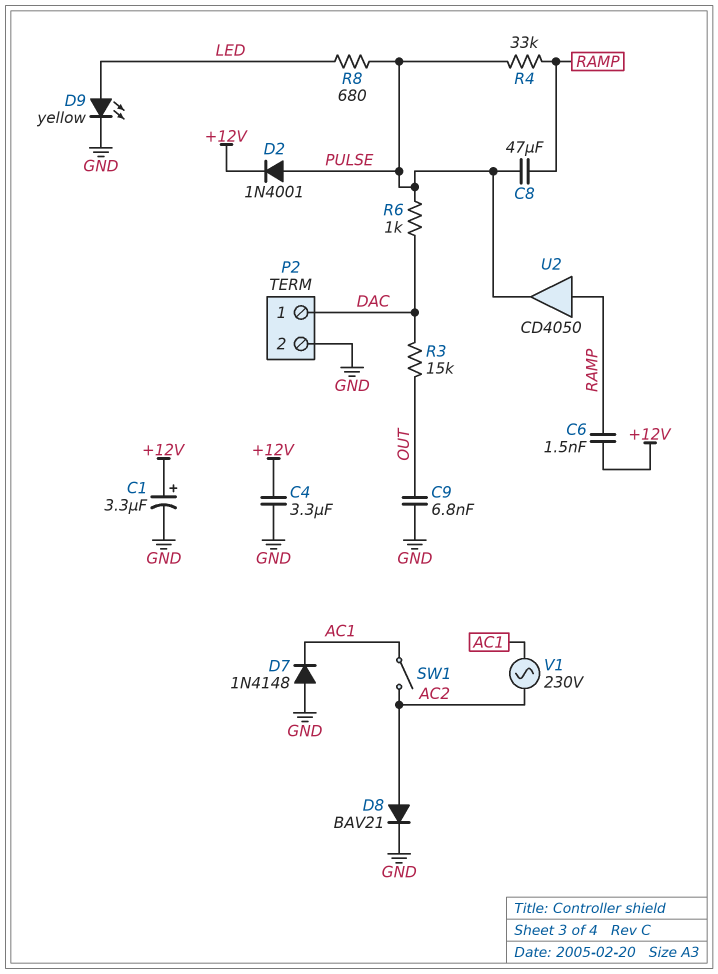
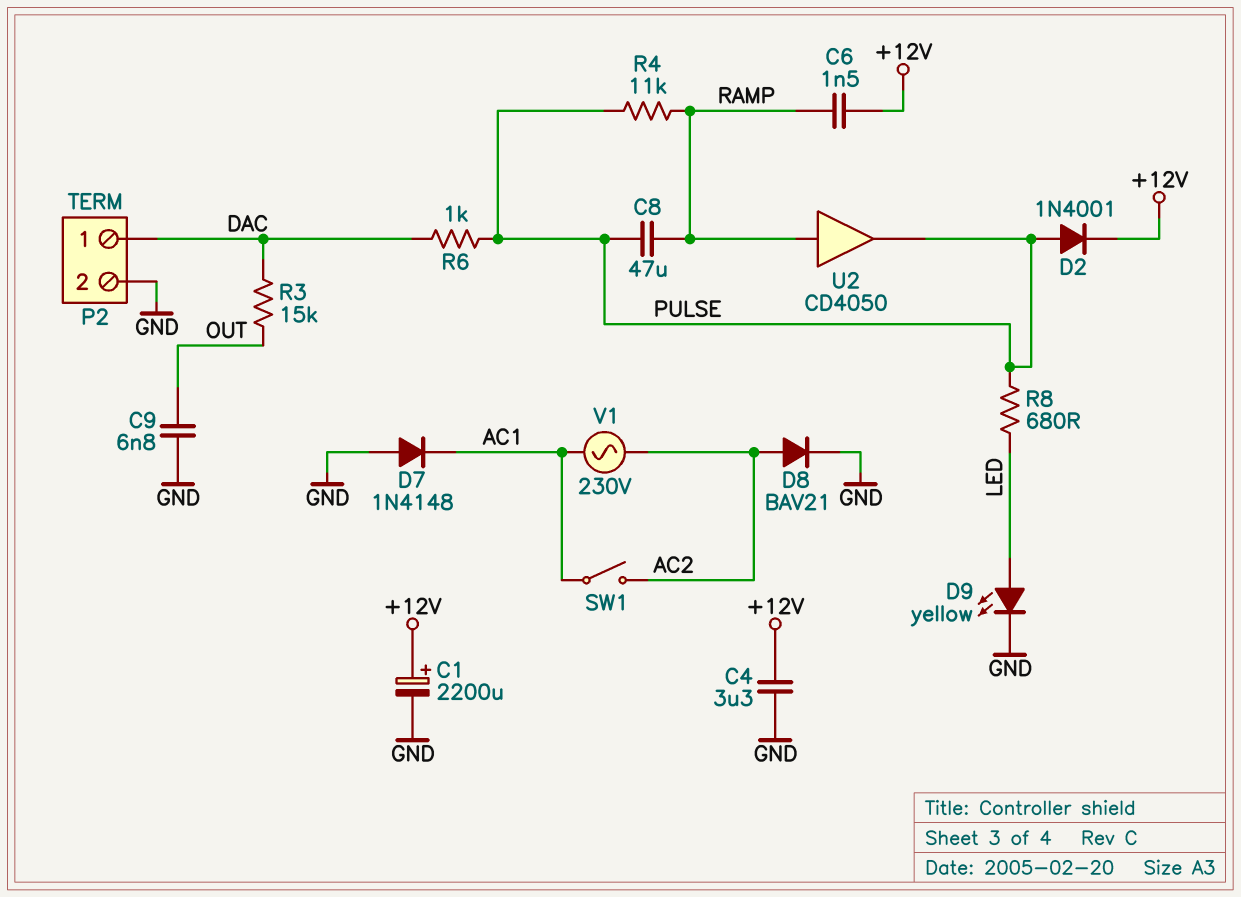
C1: 3.3uF (plus +12V, minus GND) -> 2200uF (plus +12V, minus GND)
R4: 33k (PULSE, RAMP) -> 11k (PULSE, RAMP)

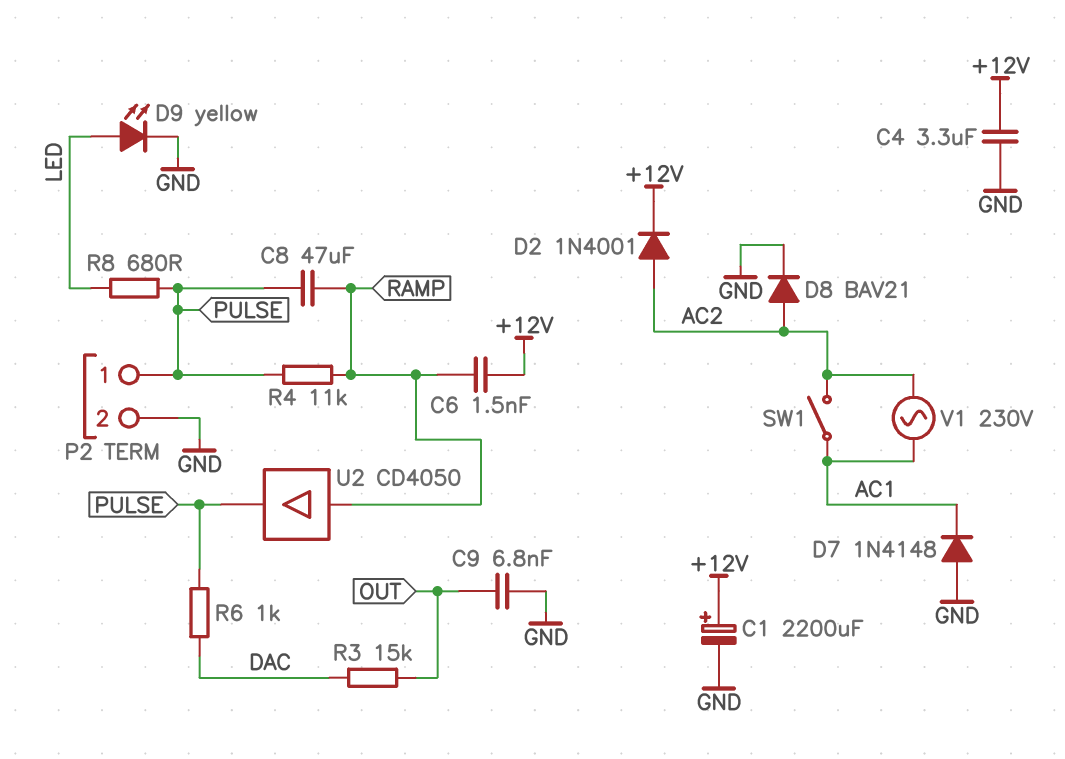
D2: diode 1N4001 (A PULSE, K +12V) -> diode 1N4001 (A AC2, K +12V)
P2 pin 1: DAC -> PULSE

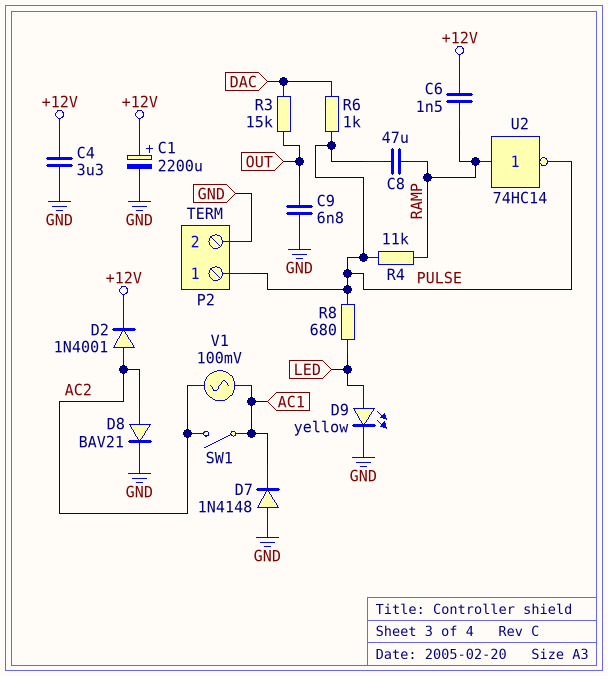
U2: buffer CD4050 (in RAMP, out PULSE) -> NOT 74HC14 (in RAMP, out PULSE)
V1: AC 230V (AC1, AC2) -> AC 100mV (AC1, AC2)

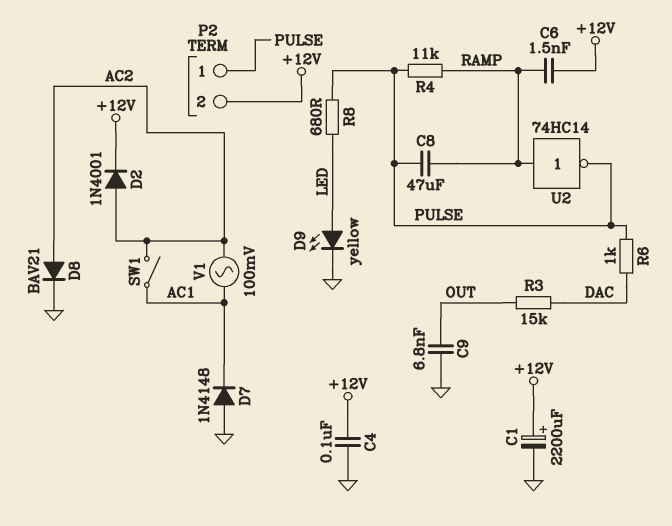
C4: 3.3uF (+12V, GND) -> 100nF (+12V, GND)
P2 pin 2: GND -> +12V

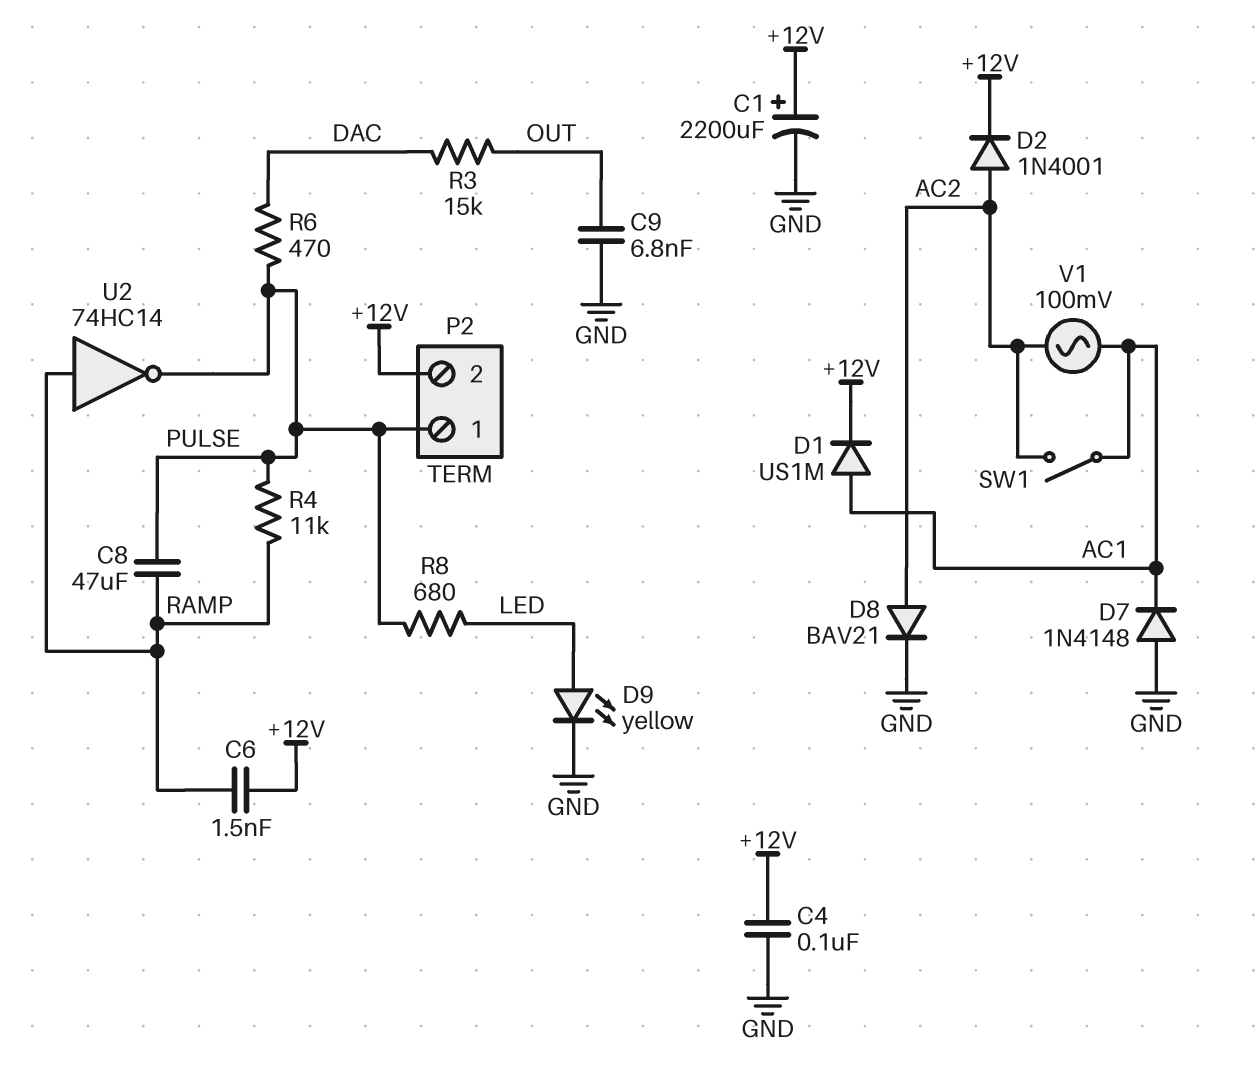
D1: none -> diode US1M (A AC1, K +12V)
R6: 1k (DAC, PULSE) -> 470 (DAC, PULSE)

